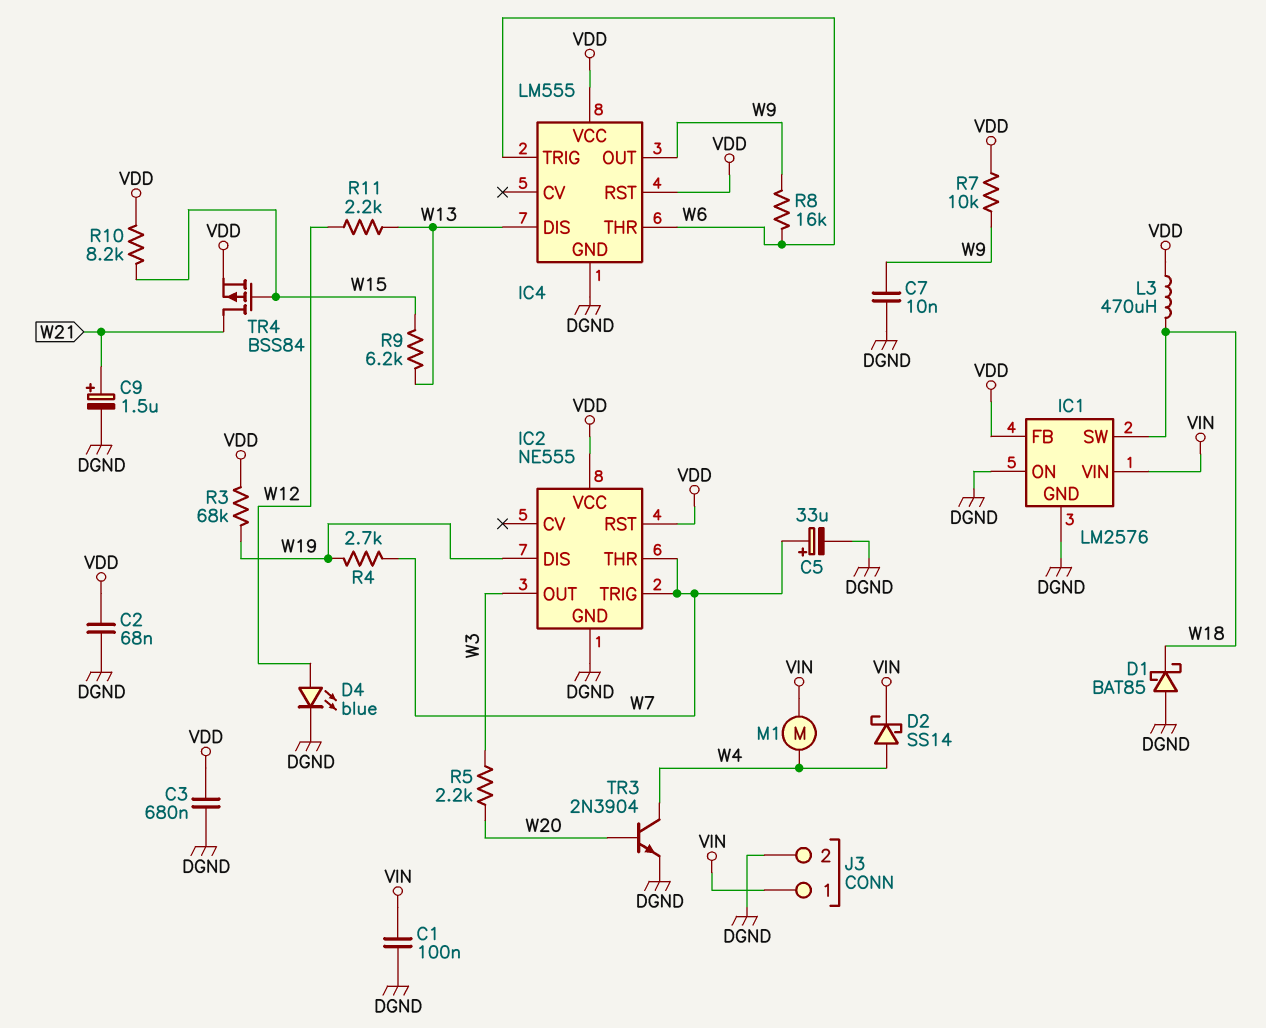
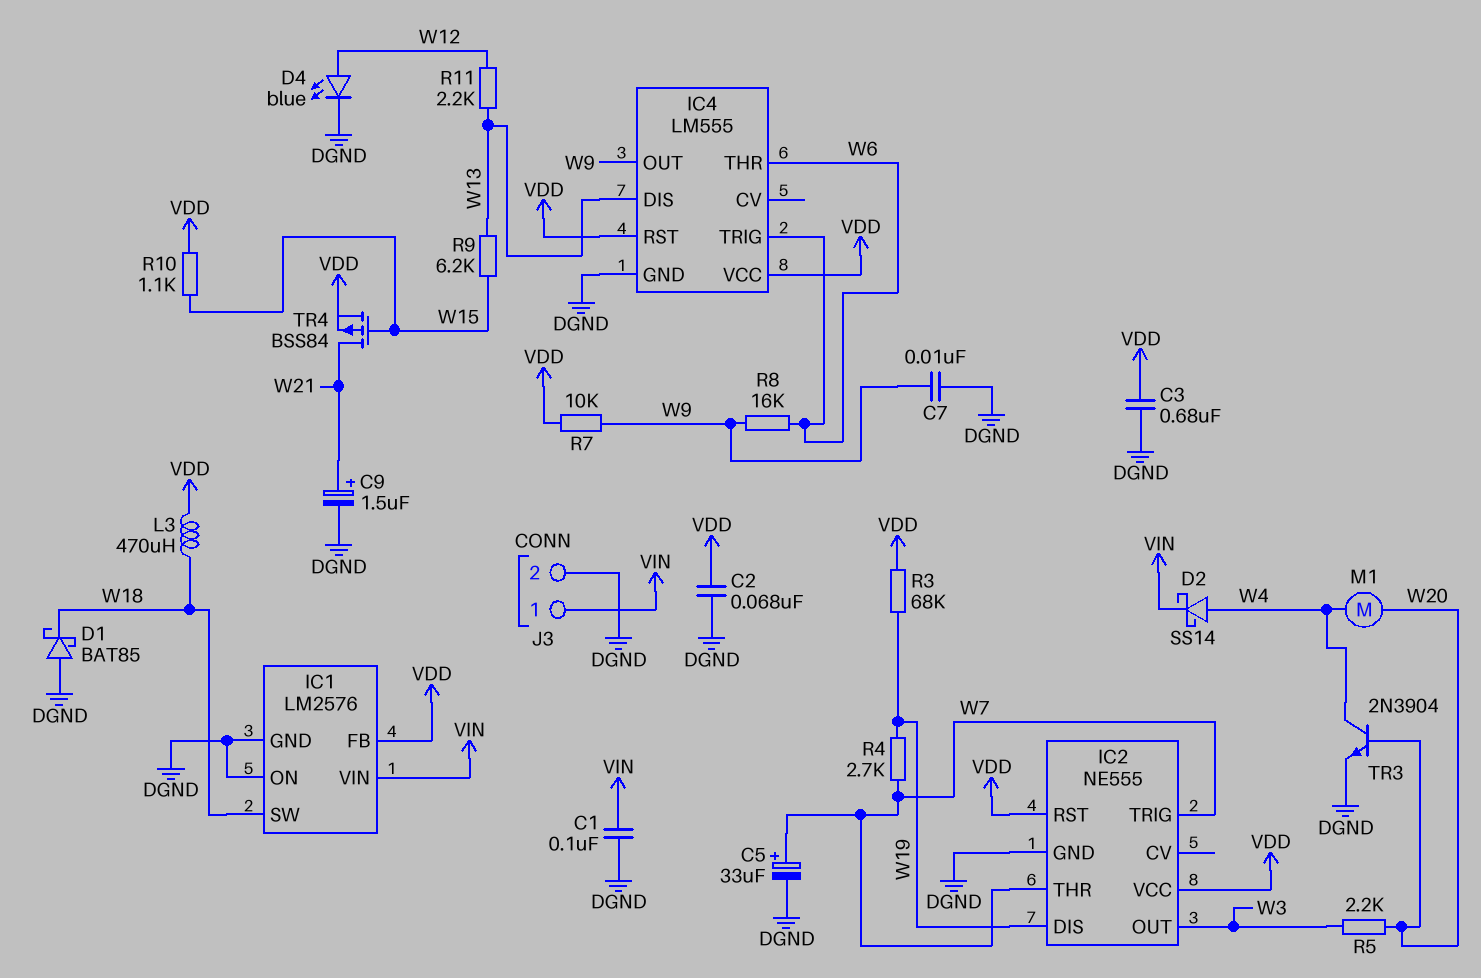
M1: motor (VIN, W4) -> motor (W4, W20)
R10: 8.2k (VDD, W15) -> 1.1k (VDD, W15)

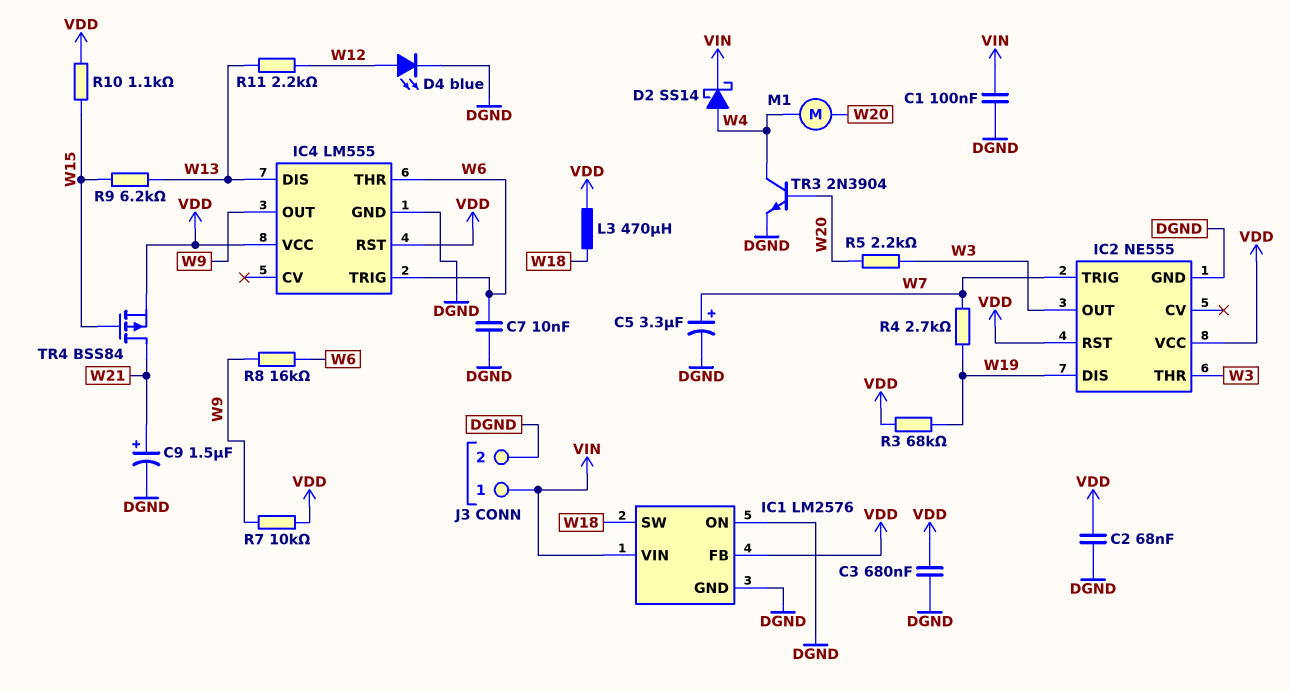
C5: 33uF (plus W7, minus DGND) -> 3.3uF (plus W7, minus DGND)
C7: 10nF (DGND, W9) -> 10nF (DGND, W6)
D1: schottky BAT85 (A DGND, K W18) -> none
IC2 pin THR: W7 -> W3

